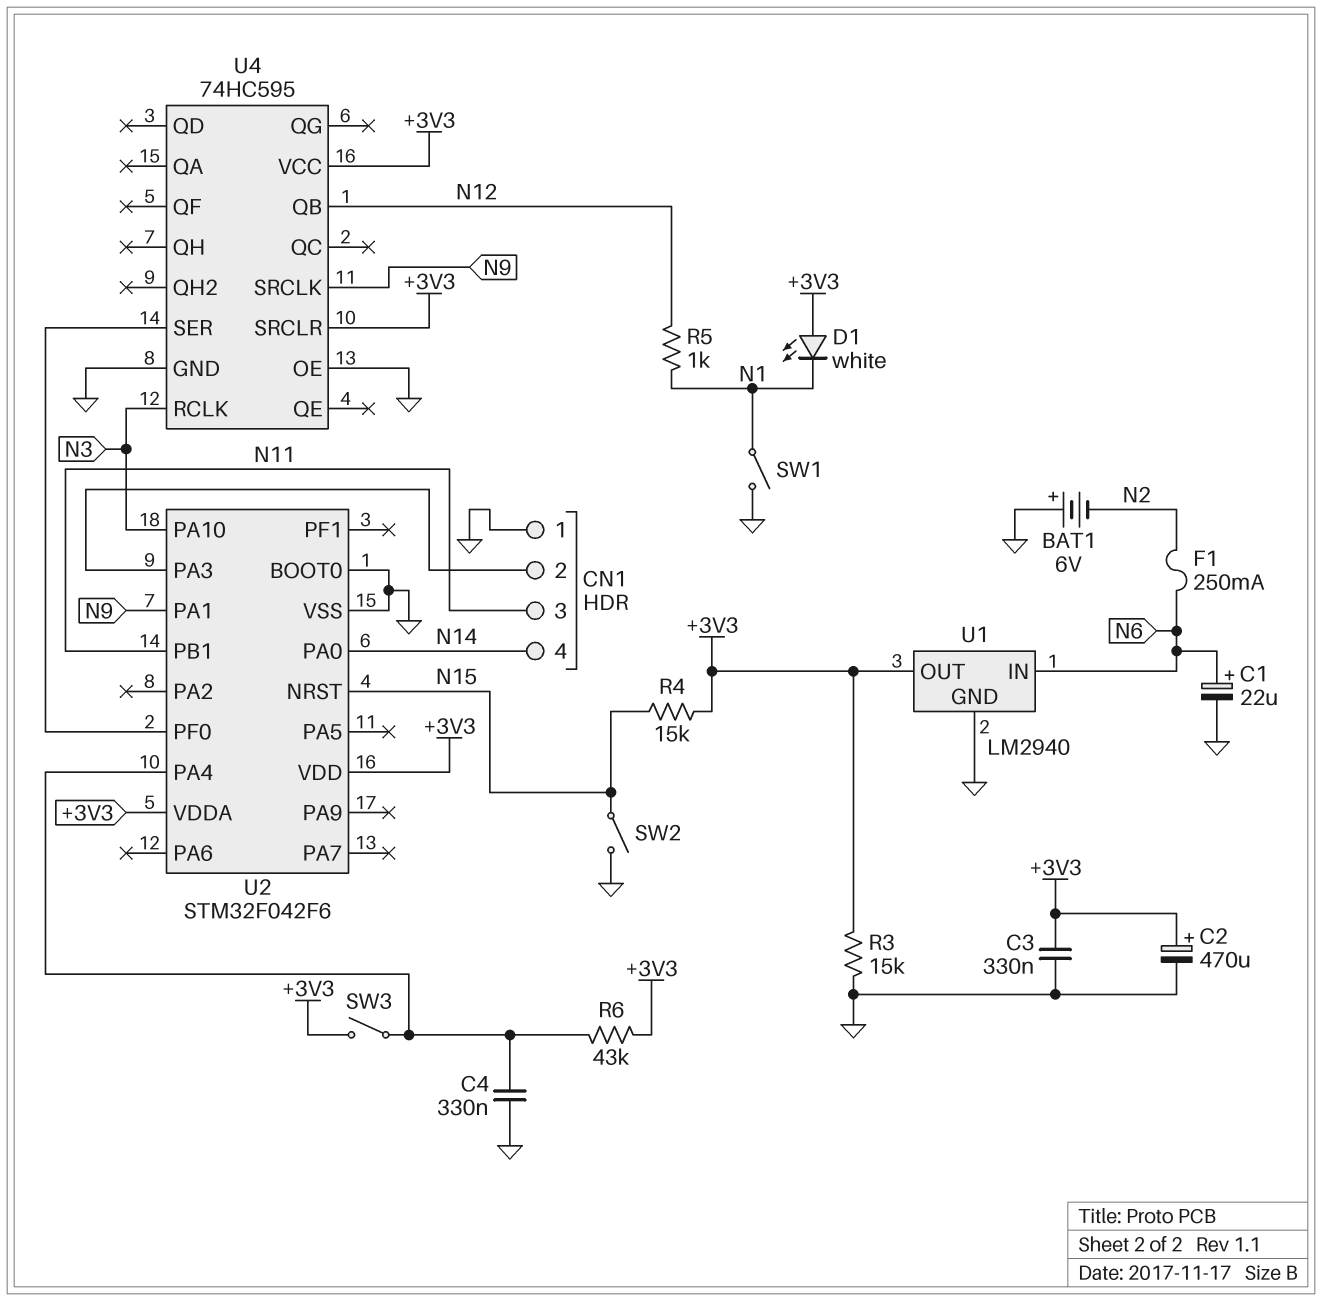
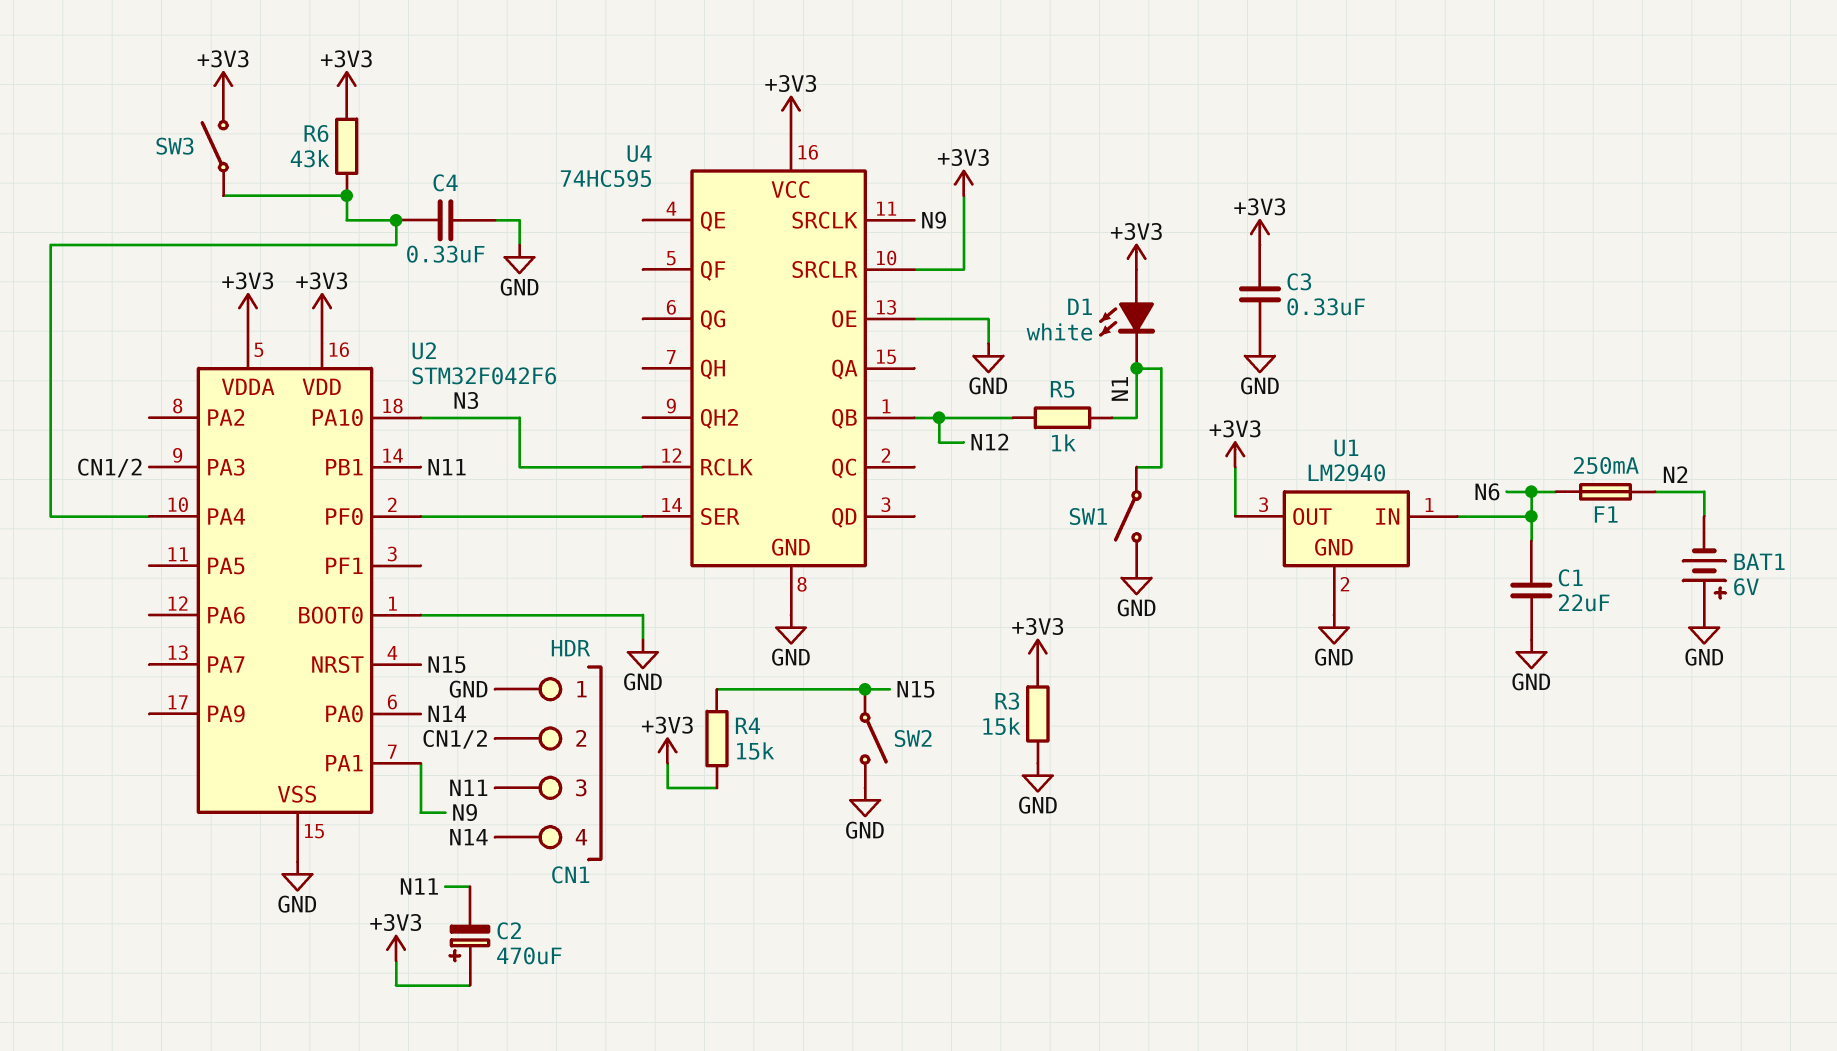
C1: 22uF (plus N6, minus GND) -> 22uF (GND, N6)
C2: 470uF (plus +3V3, minus GND) -> 470uF (plus +3V3, minus N11)

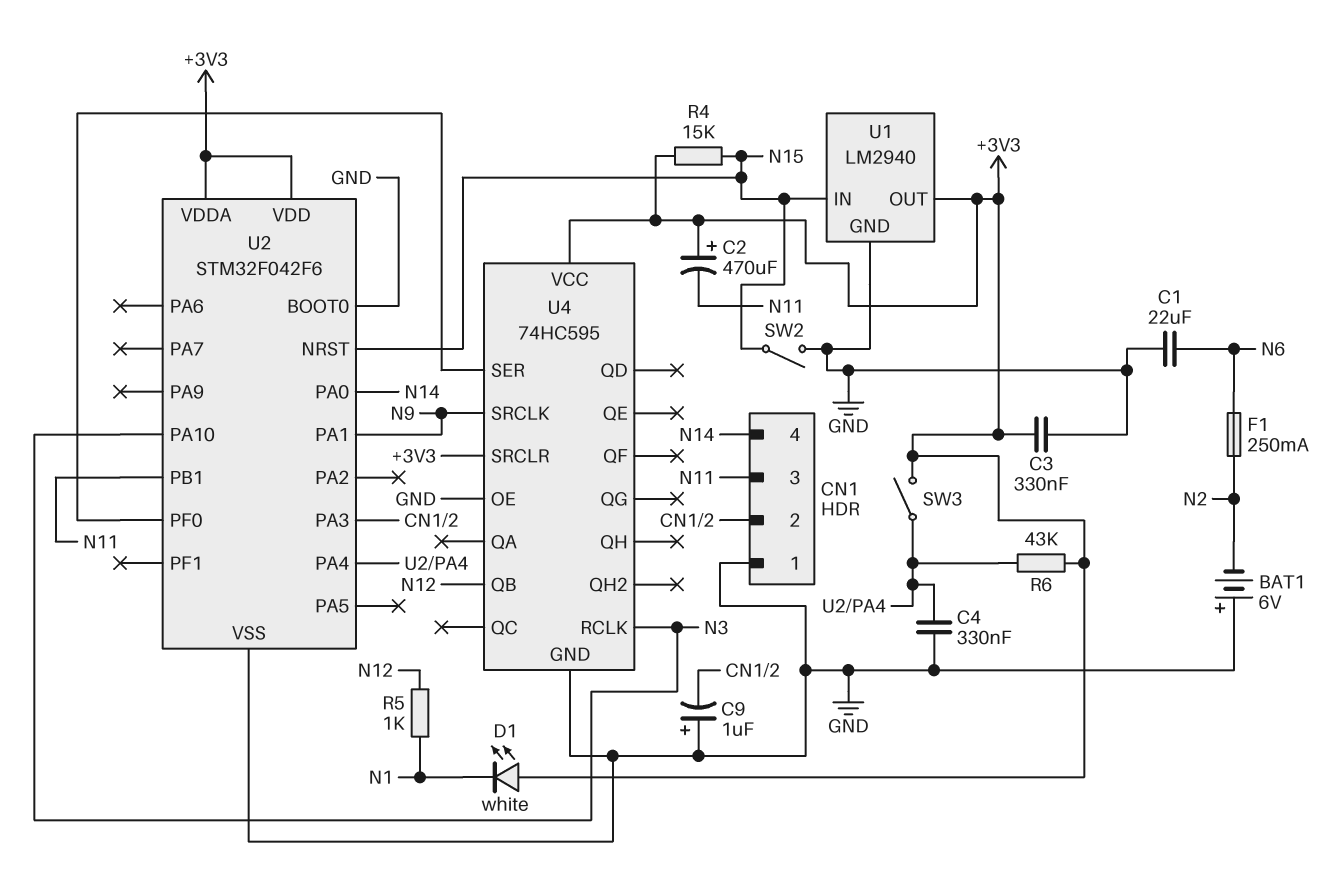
C9: none -> 1uF (plus GND, minus CN1/2)
R3: 15k (+3V3, GND) -> none
SW1: switch (GND, N1) -> none
U1 pin IN: N6 -> N15

